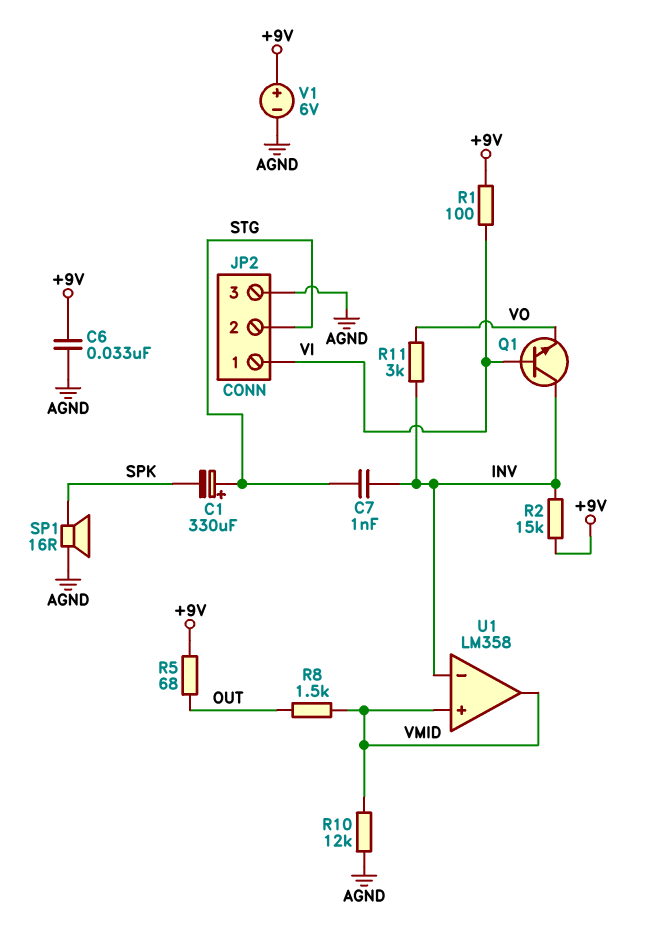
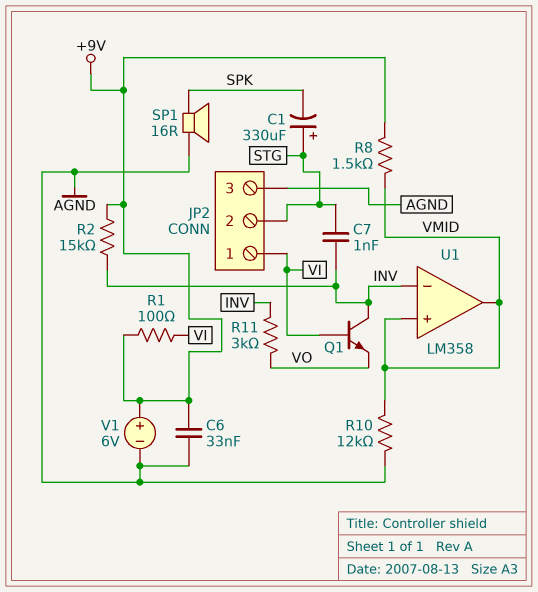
R5: 68 (+9V, OUT) -> none
R8: 1.5k (OUT, VMID) -> 1.5k (+9V, VMID)

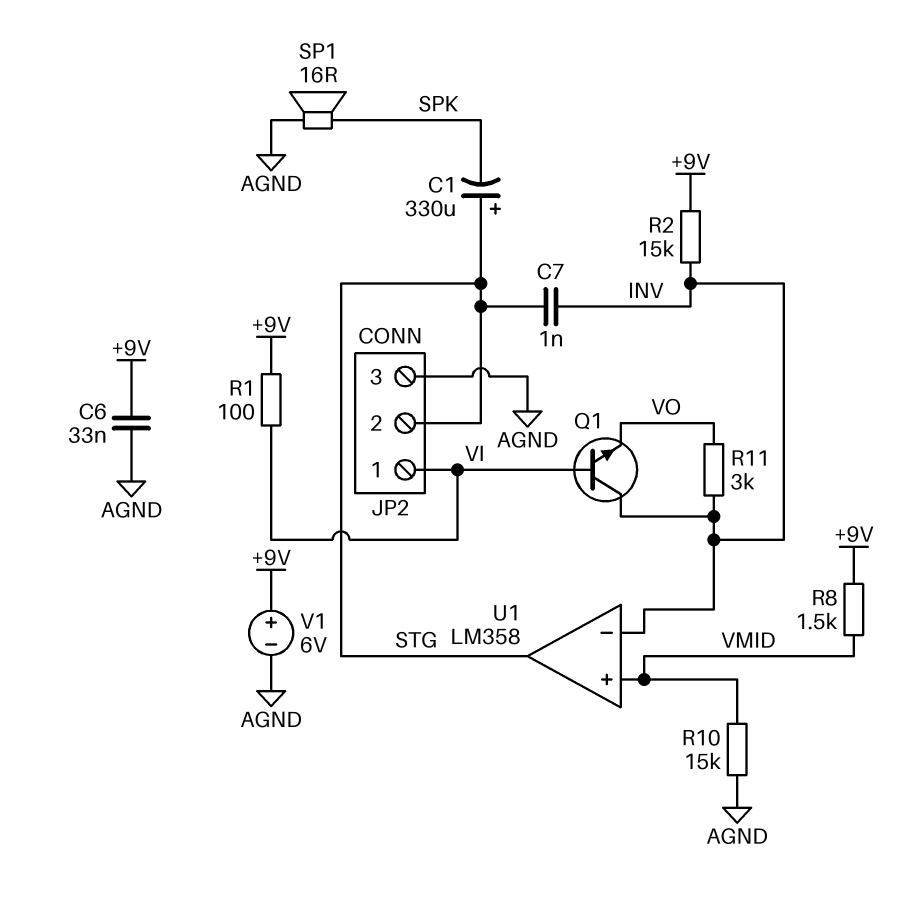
R10: 12k (AGND, VMID) -> 15k (AGND, VMID)
U1 pin out: VMID -> STG

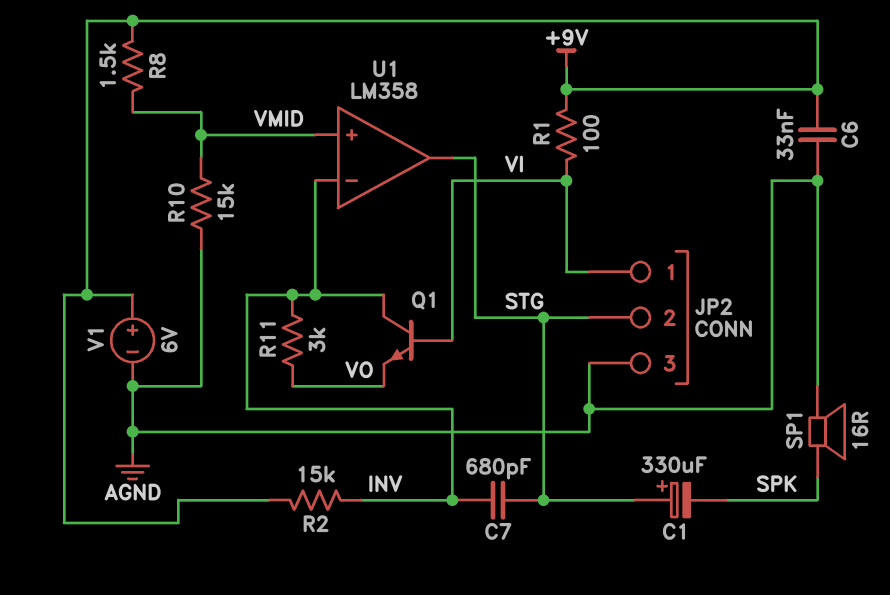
C7: 1nF (INV, STG) -> 680pF (INV, STG)

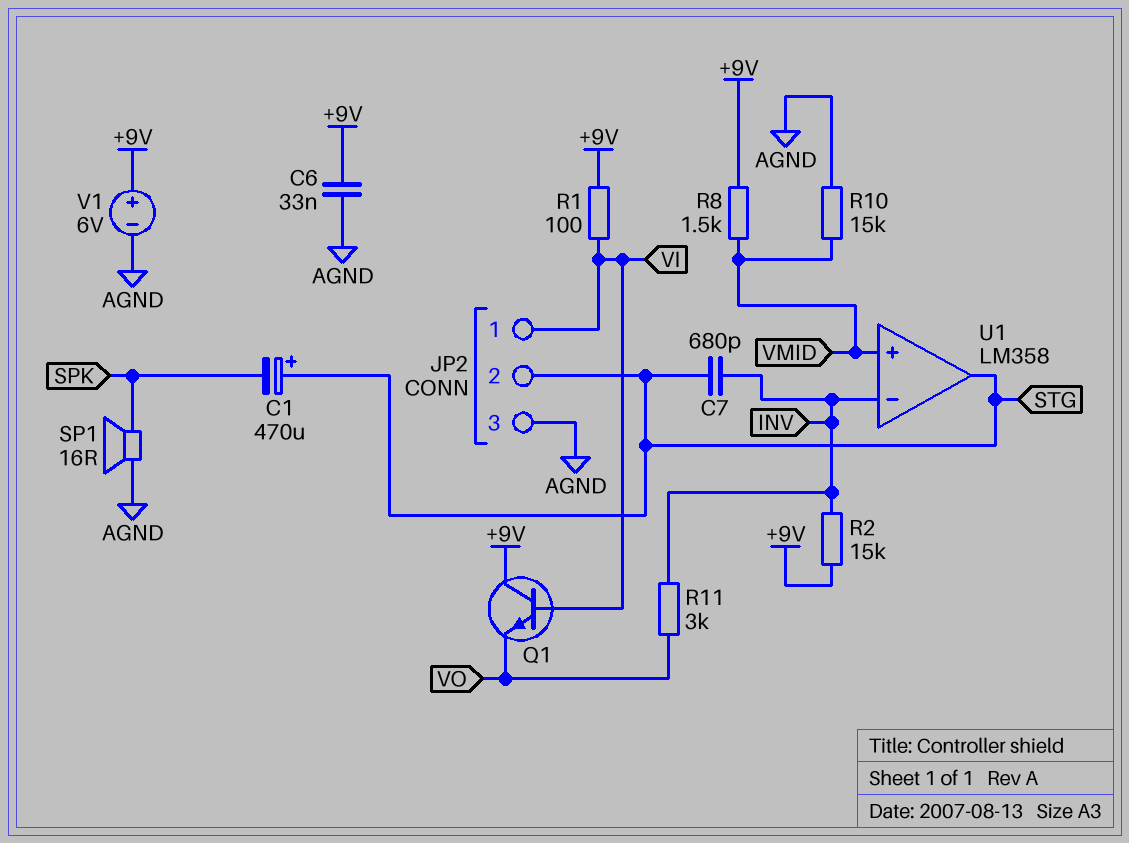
C1: 330uF (plus STG, minus SPK) -> 470uF (plus STG, minus SPK)
Q1: NPN (B VI, C INV, E VO) -> NPN (B VI, C +9V, E VO)

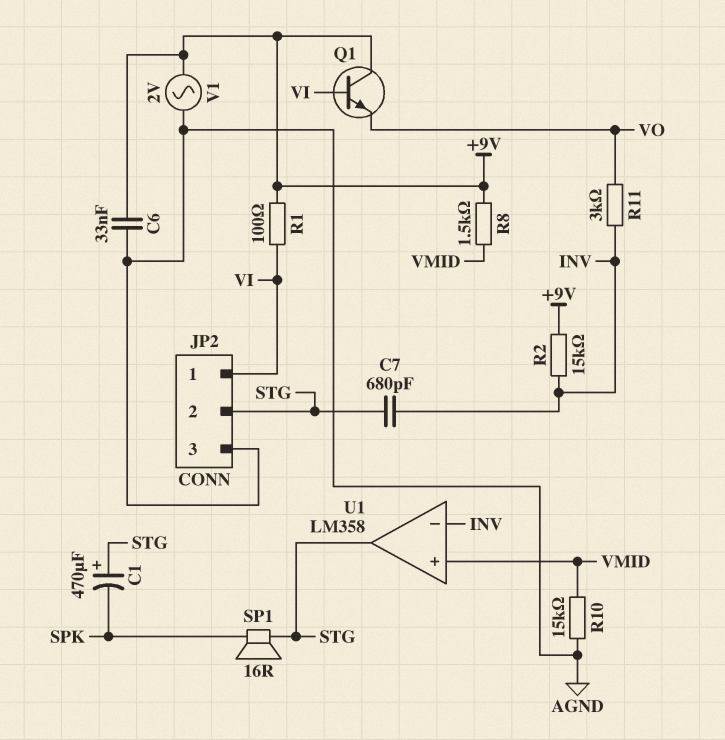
SP1: speaker 16R (AGND, SPK) -> speaker 16R (SPK, STG)
V1: 6V (plus +9V, minus AGND) -> AC 2V (+9V, AGND)

